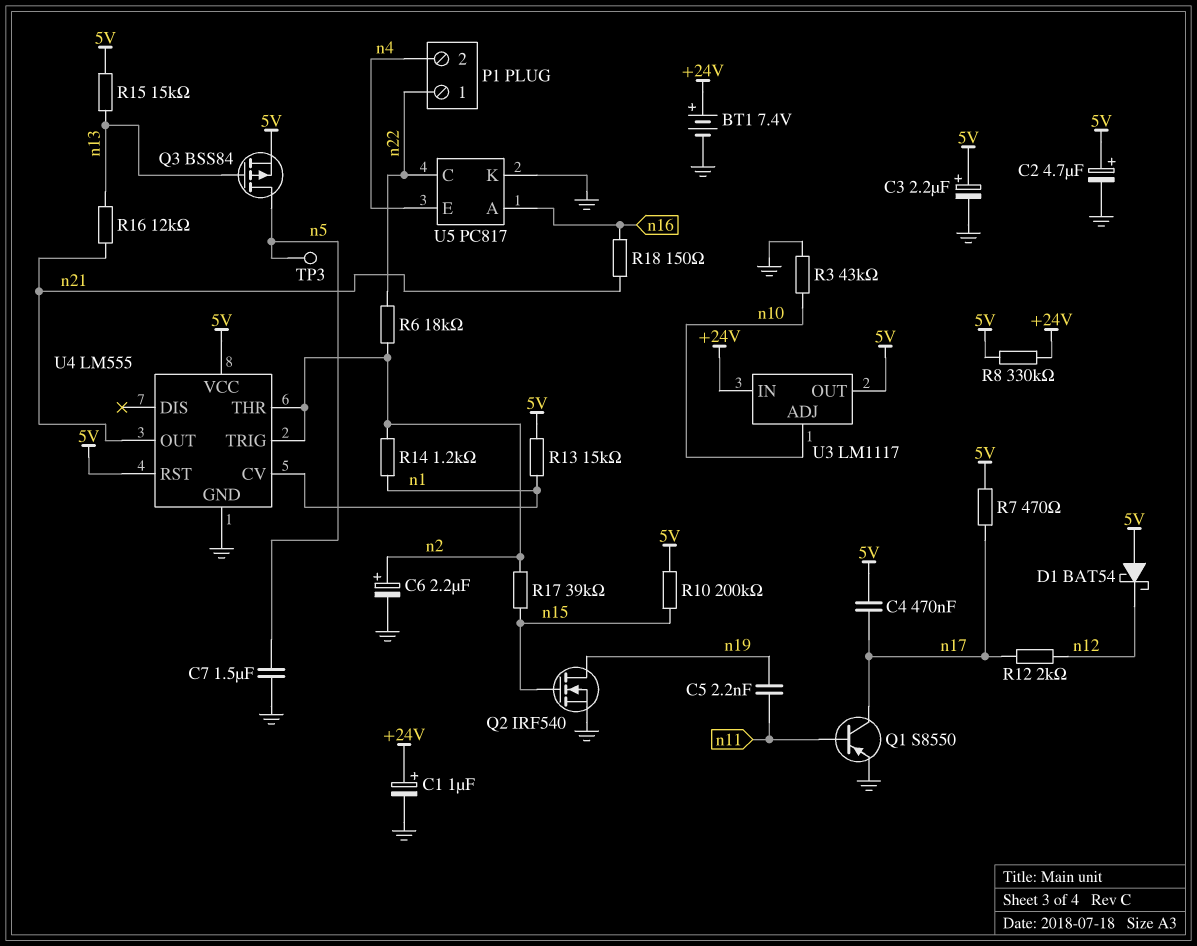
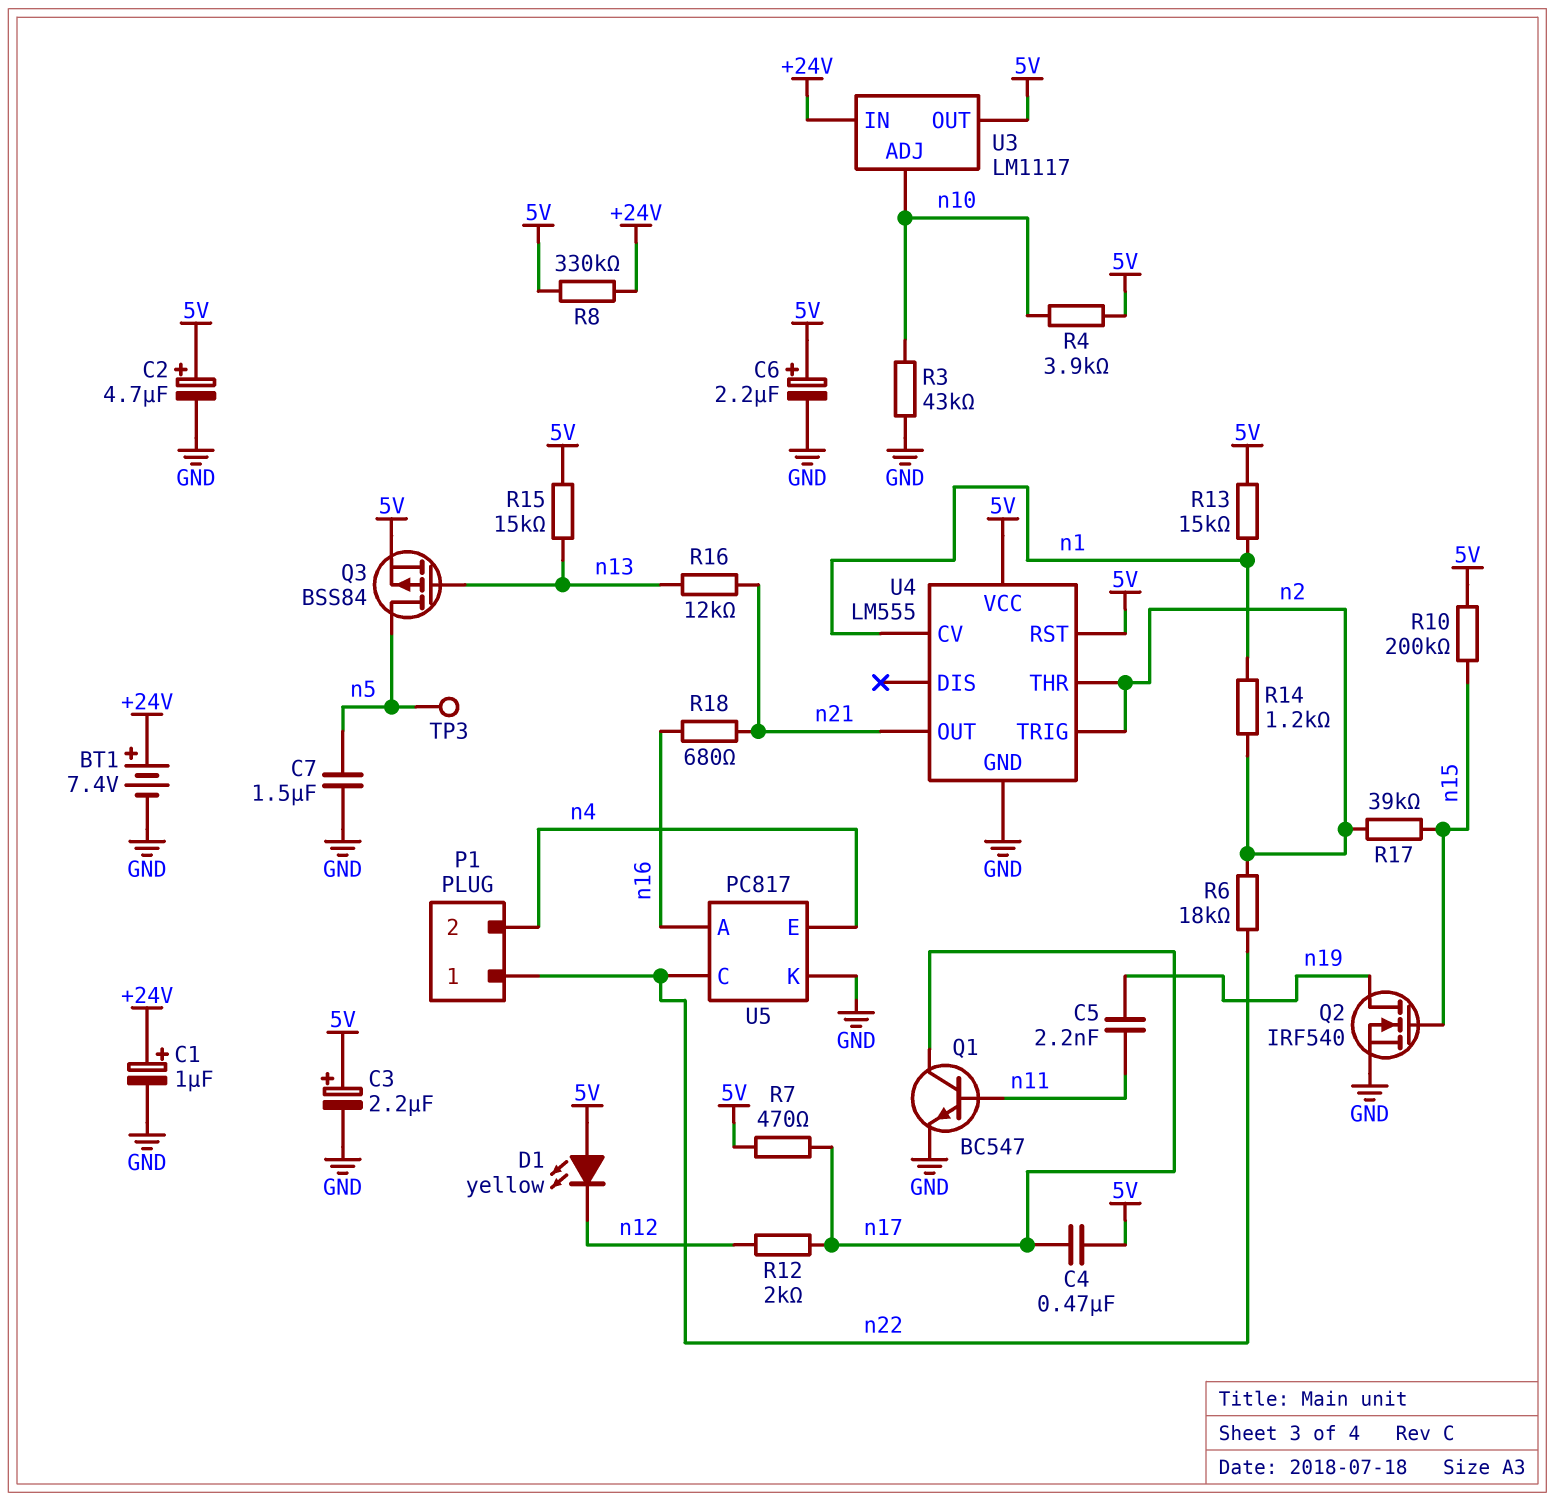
C6: 2.2uF (plus n2, minus GND) -> 2.2uF (plus 5V, minus GND)
D1: schottky BAT54 (A 5V, K n12) -> LED yellow (A 5V, K n12)
Q1: PNP S8550 (B n11, C n17, E GND) -> NPN BC547 (B n11, C n17, E GND)
R4: none -> 3.9k (5V, n10)
R18: 150 (n16, n21) -> 680 (n16, n21)

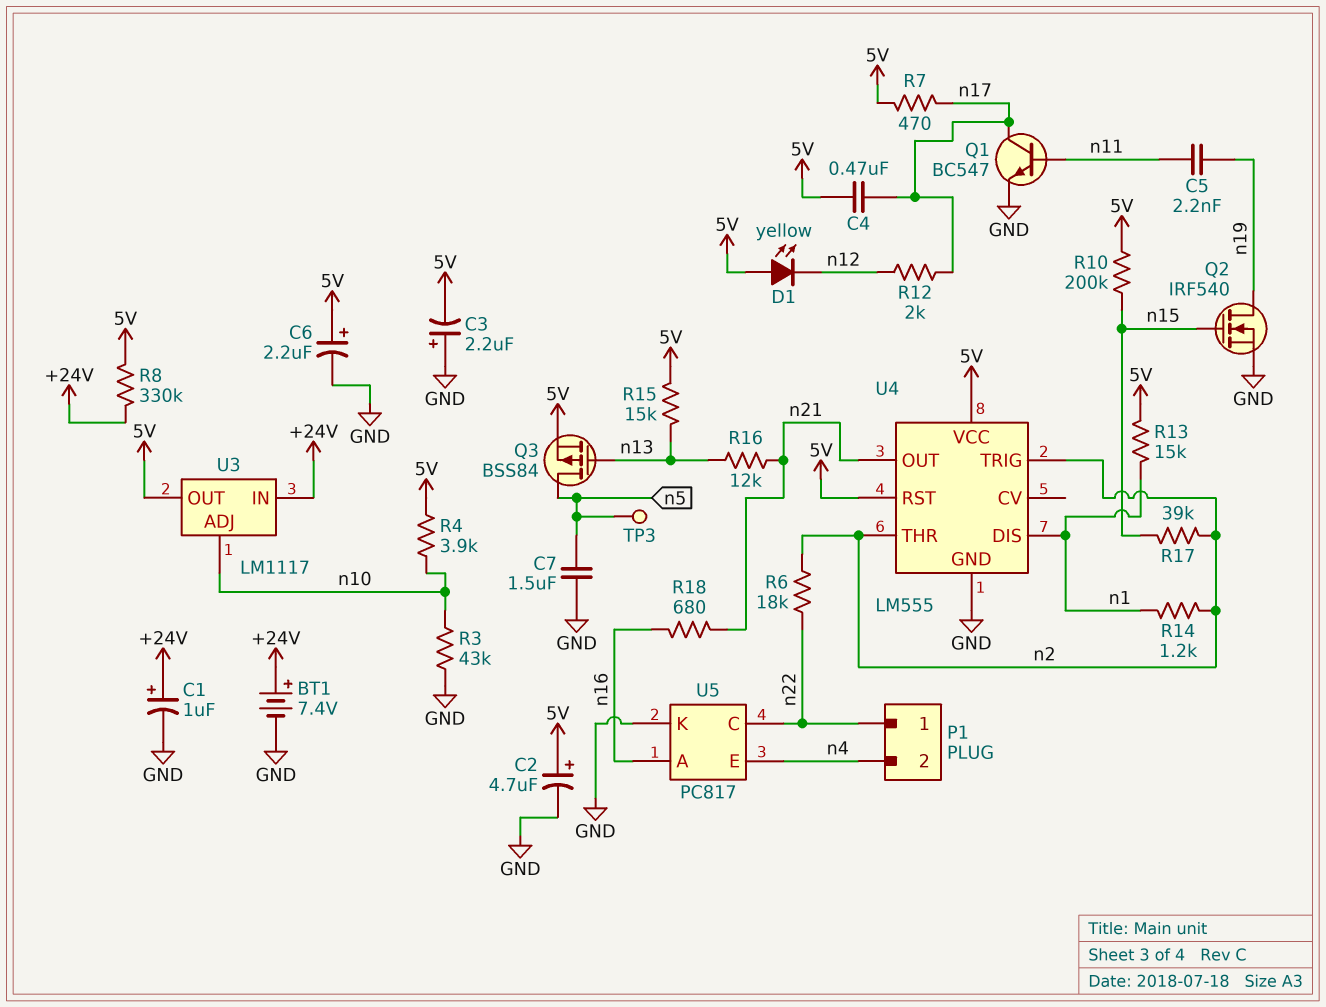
C3: 2.2uF (plus 5V, minus GND) -> 2.2uF (plus GND, minus 5V)
U4 pin CV: n1 -> none
U4 pin DIS: none -> n1

